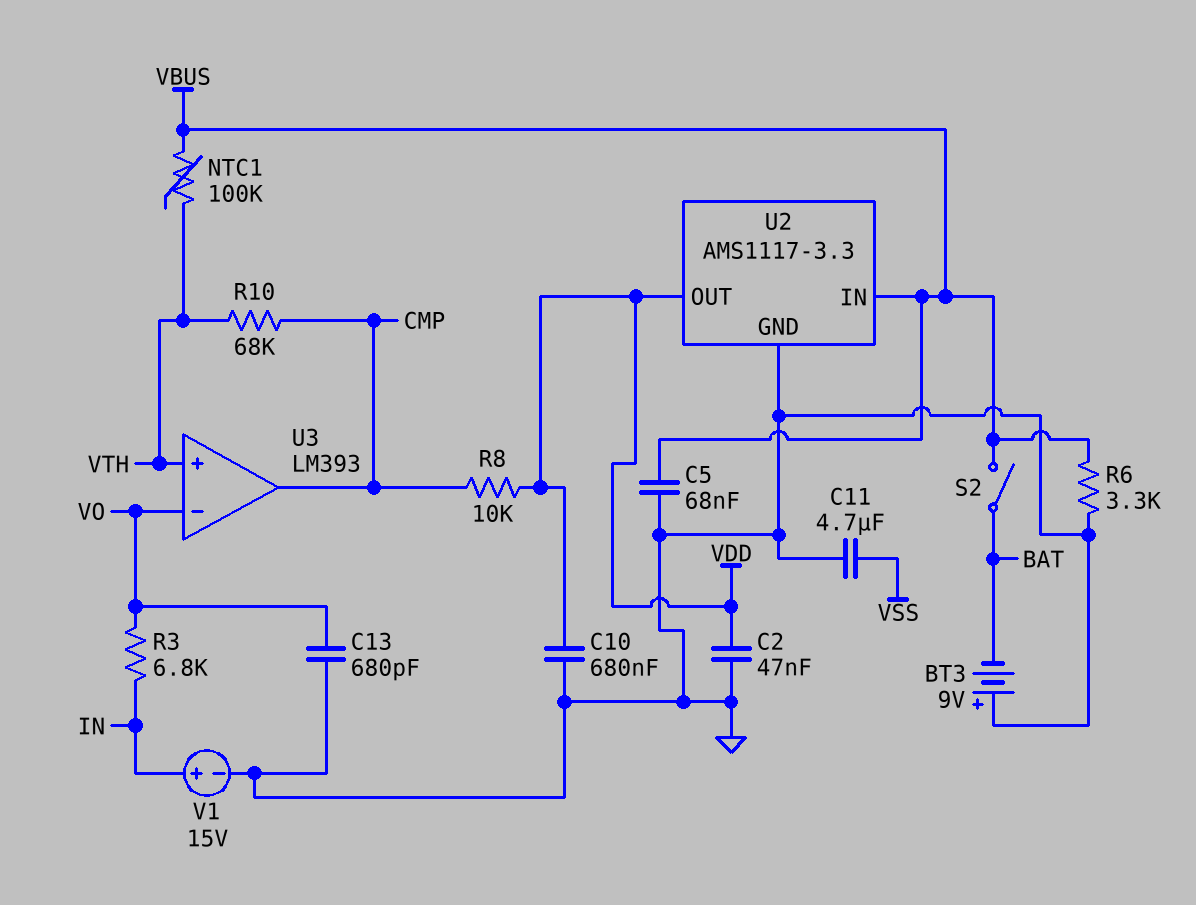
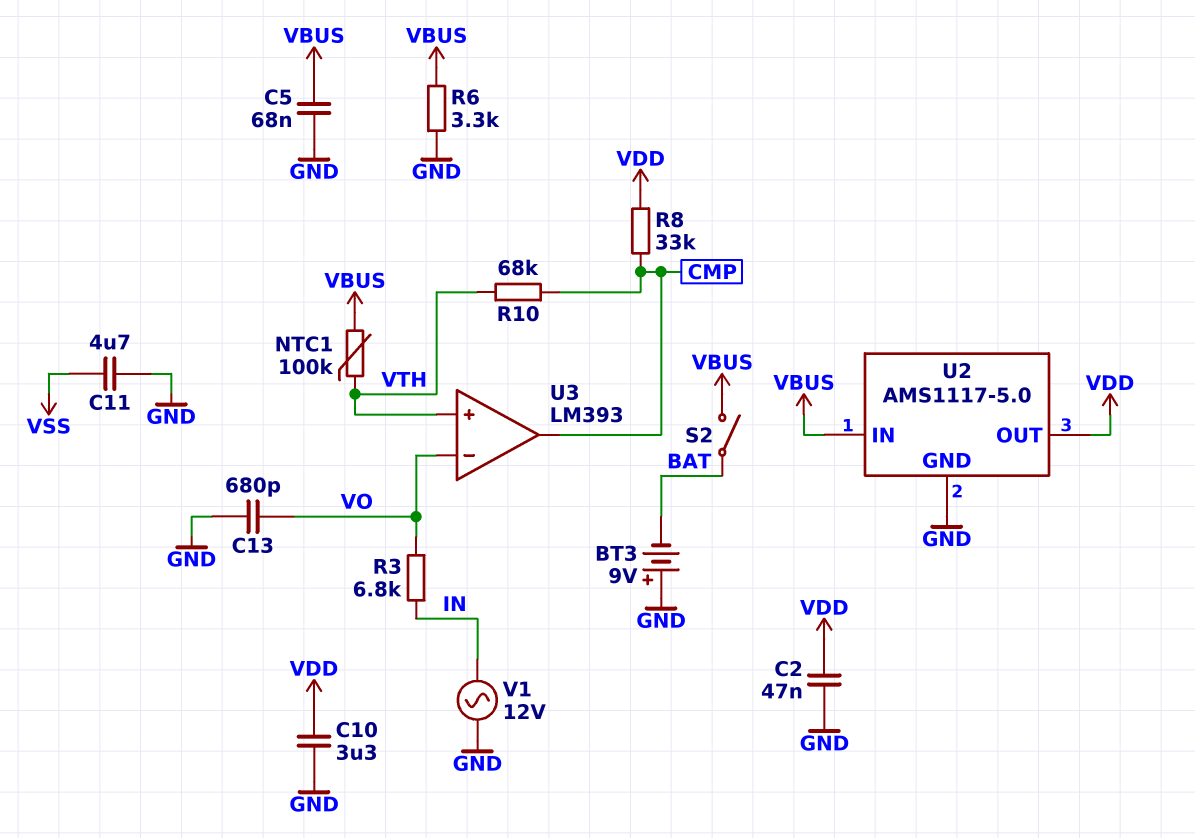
C10: 680nF (GND, VDD) -> 3.3uF (GND, VDD)
R8: 10k (CMP, VDD) -> 33k (CMP, VDD)
U2: AMS1117-3.3 -> AMS1117-5.0
V1: 15V (plus IN, minus GND) -> AC 12V (GND, IN)

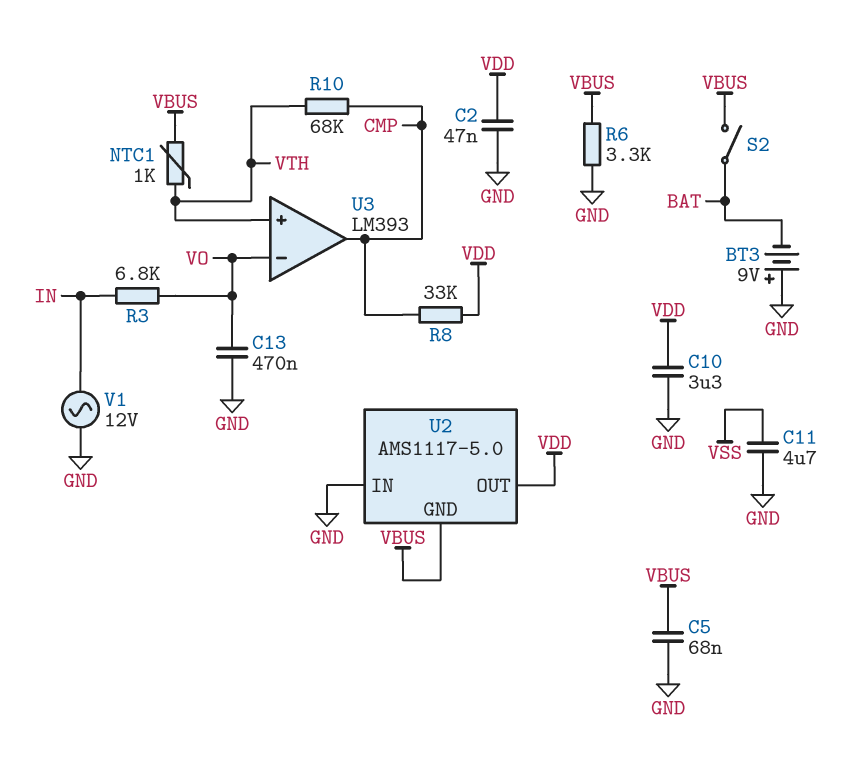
C13: 680pF (GND, VO) -> 470nF (GND, VO)
NTC1: 100k (VBUS, VTH) -> 1k (VBUS, VTH)
U2 pin GND: GND -> VBUS
U2 pin IN: VBUS -> GND

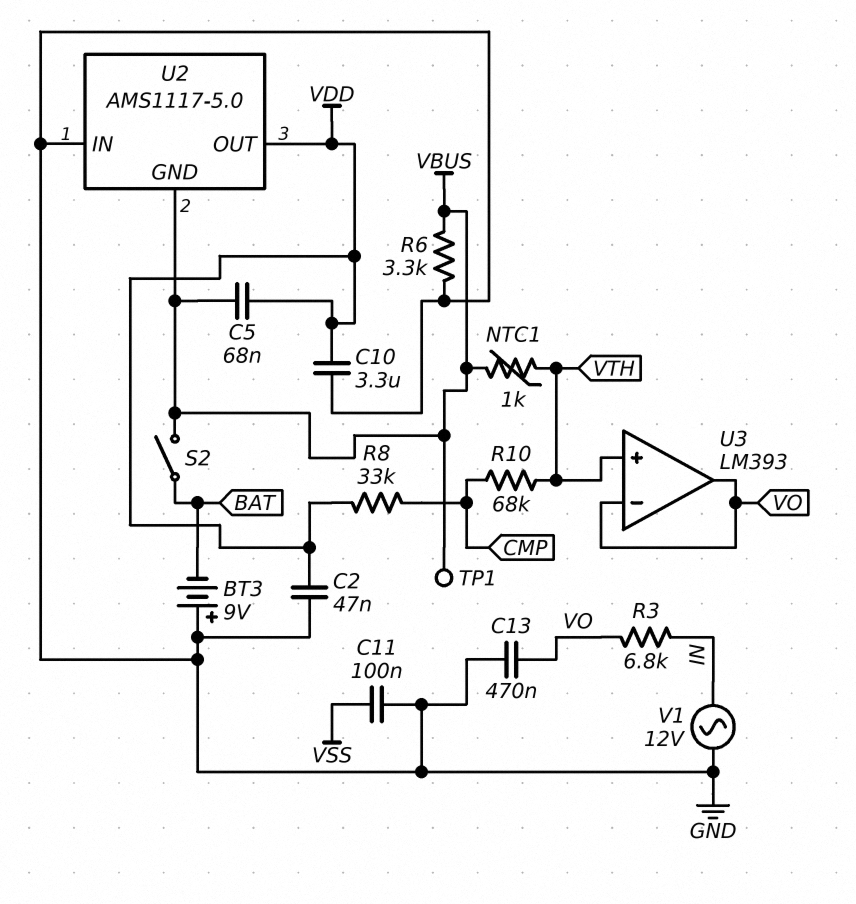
C5: 68nF (GND, VBUS) -> 68nF (VBUS, VDD)
C11: 4.7uF (GND, VSS) -> 100nF (GND, VSS)
TP1: none -> test point (VBUS)
U3 pin out: CMP -> VO

